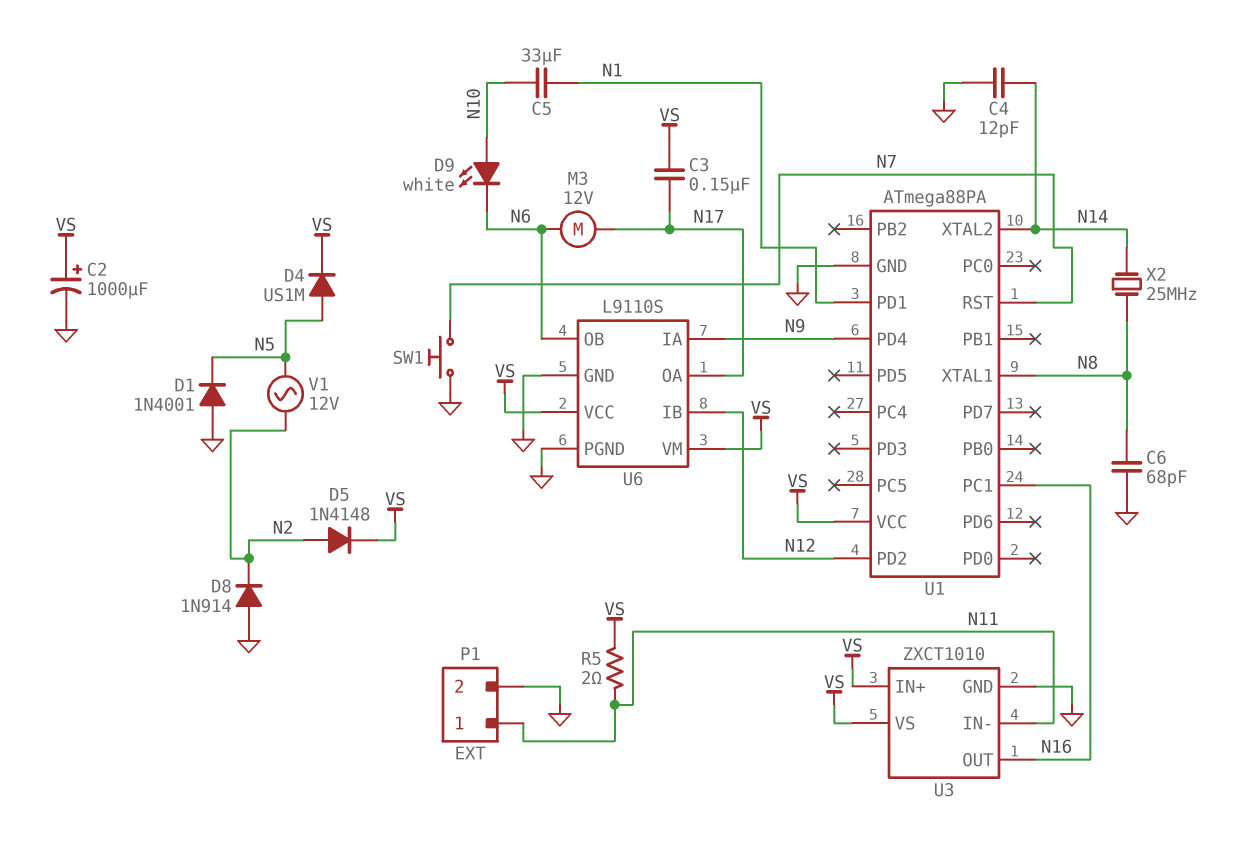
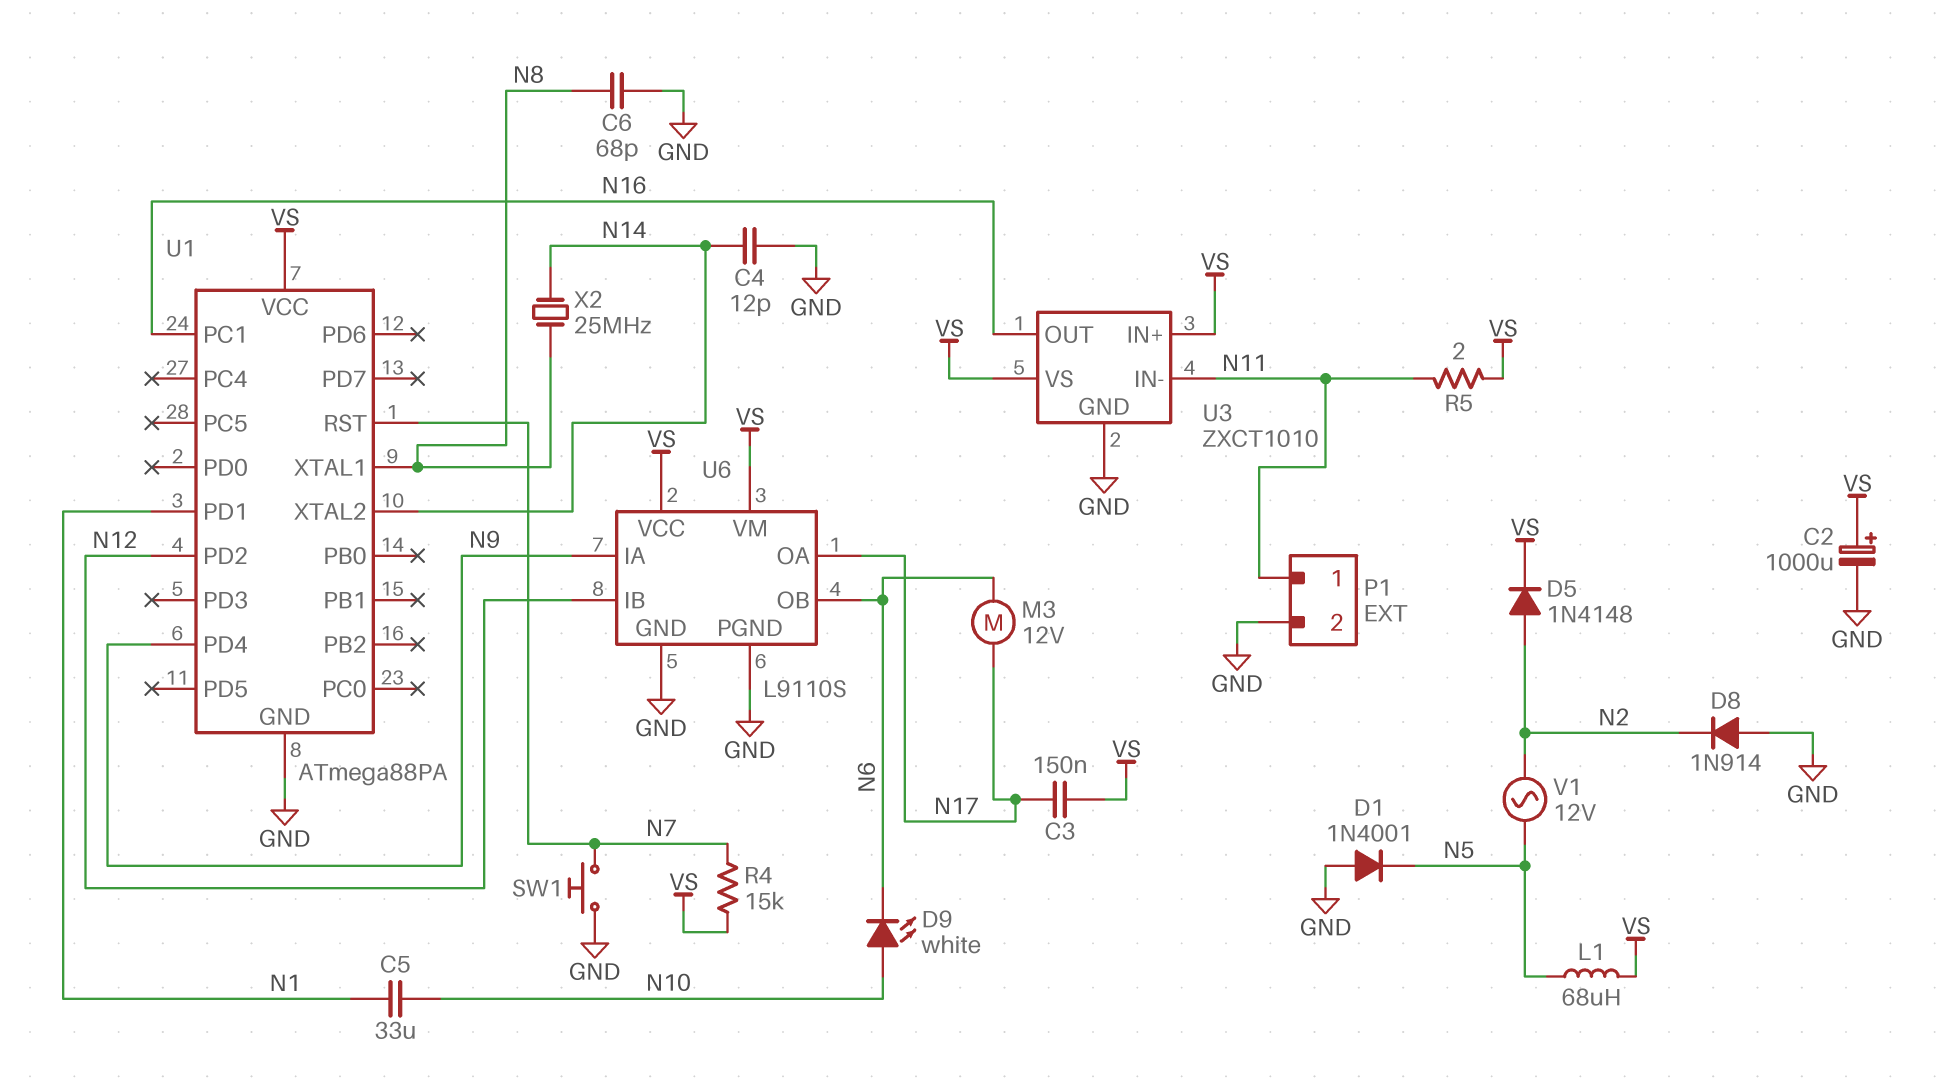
D4: diode US1M (A N5, K VS) -> none
L1: none -> 68uH (N5, VS)
R4: none -> 15k (N7, VS)

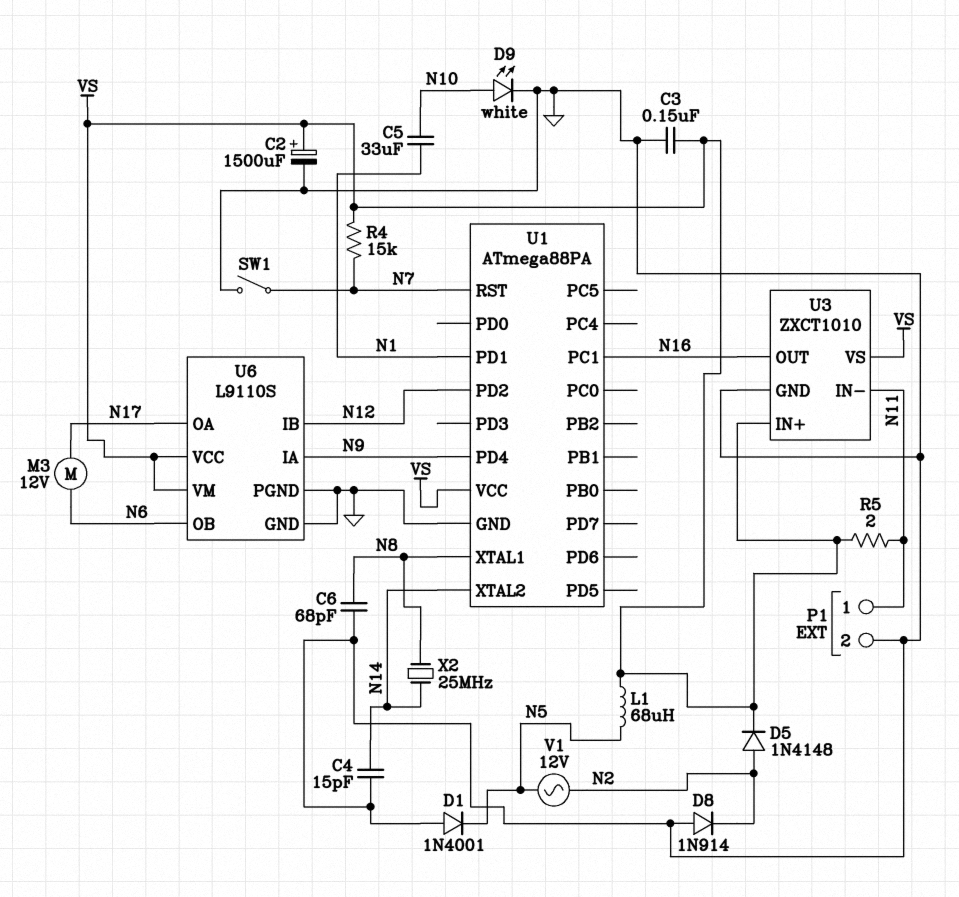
C2: 1000uF (plus VS, minus GND) -> 1500uF (plus VS, minus GND)
C3: 150nF (N17, VS) -> 150nF (GND, VS)
C4: 12pF (GND, N14) -> 15pF (GND, N14)
D9: LED white (A N10, K N6) -> LED white (A N10, K GND)
SW1: button (GND, N7) -> switch (GND, N7)

